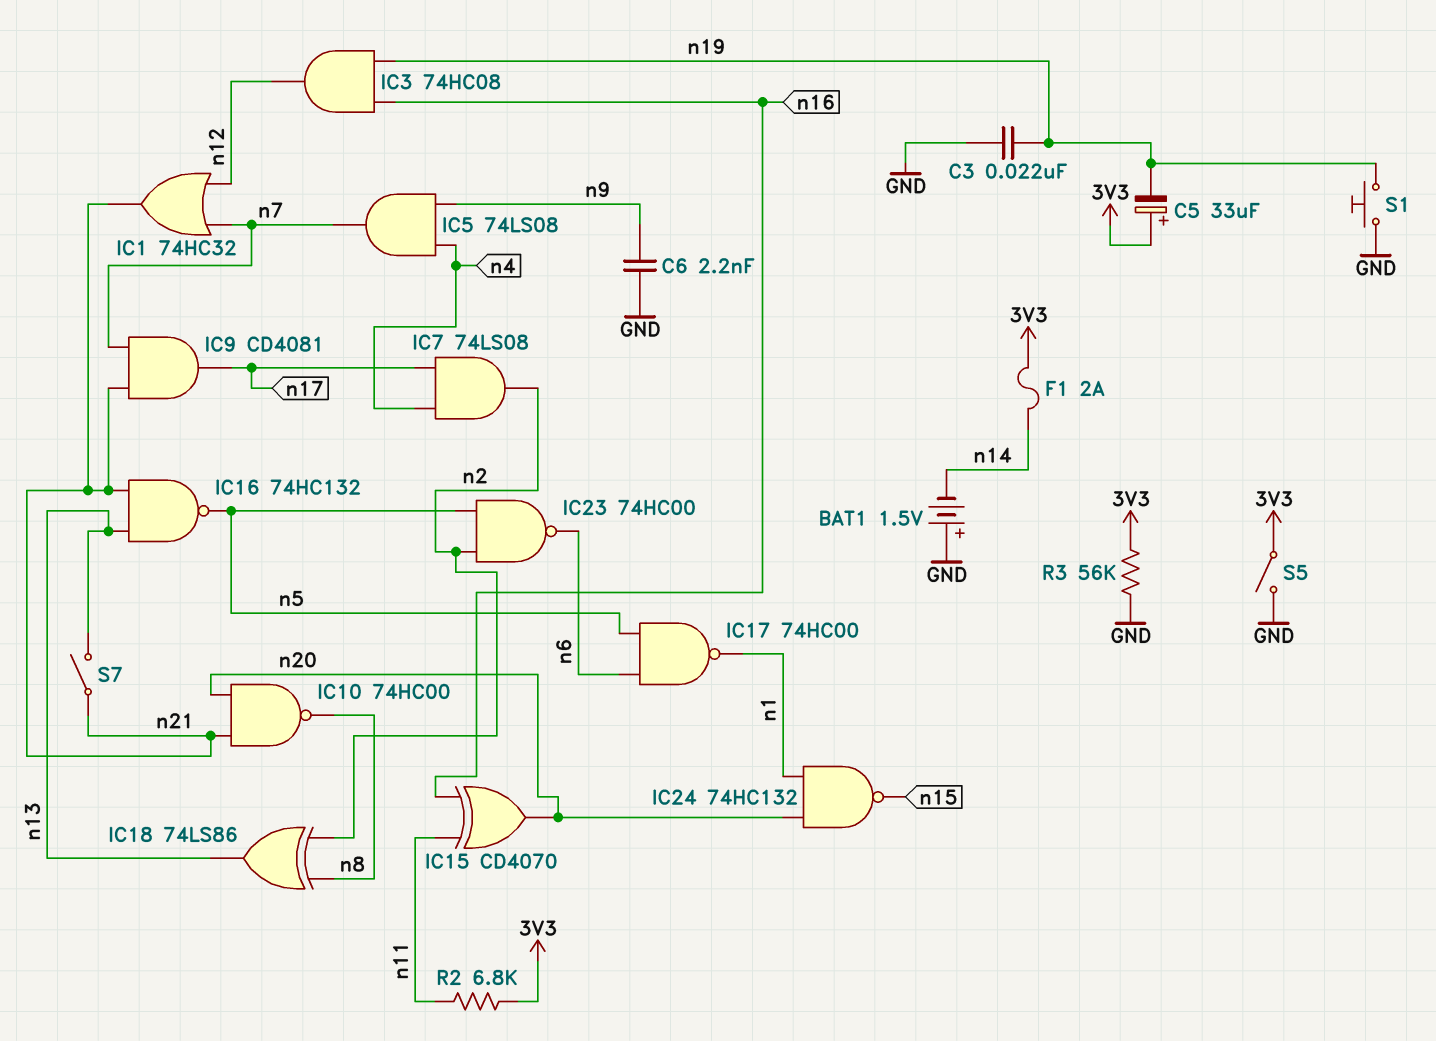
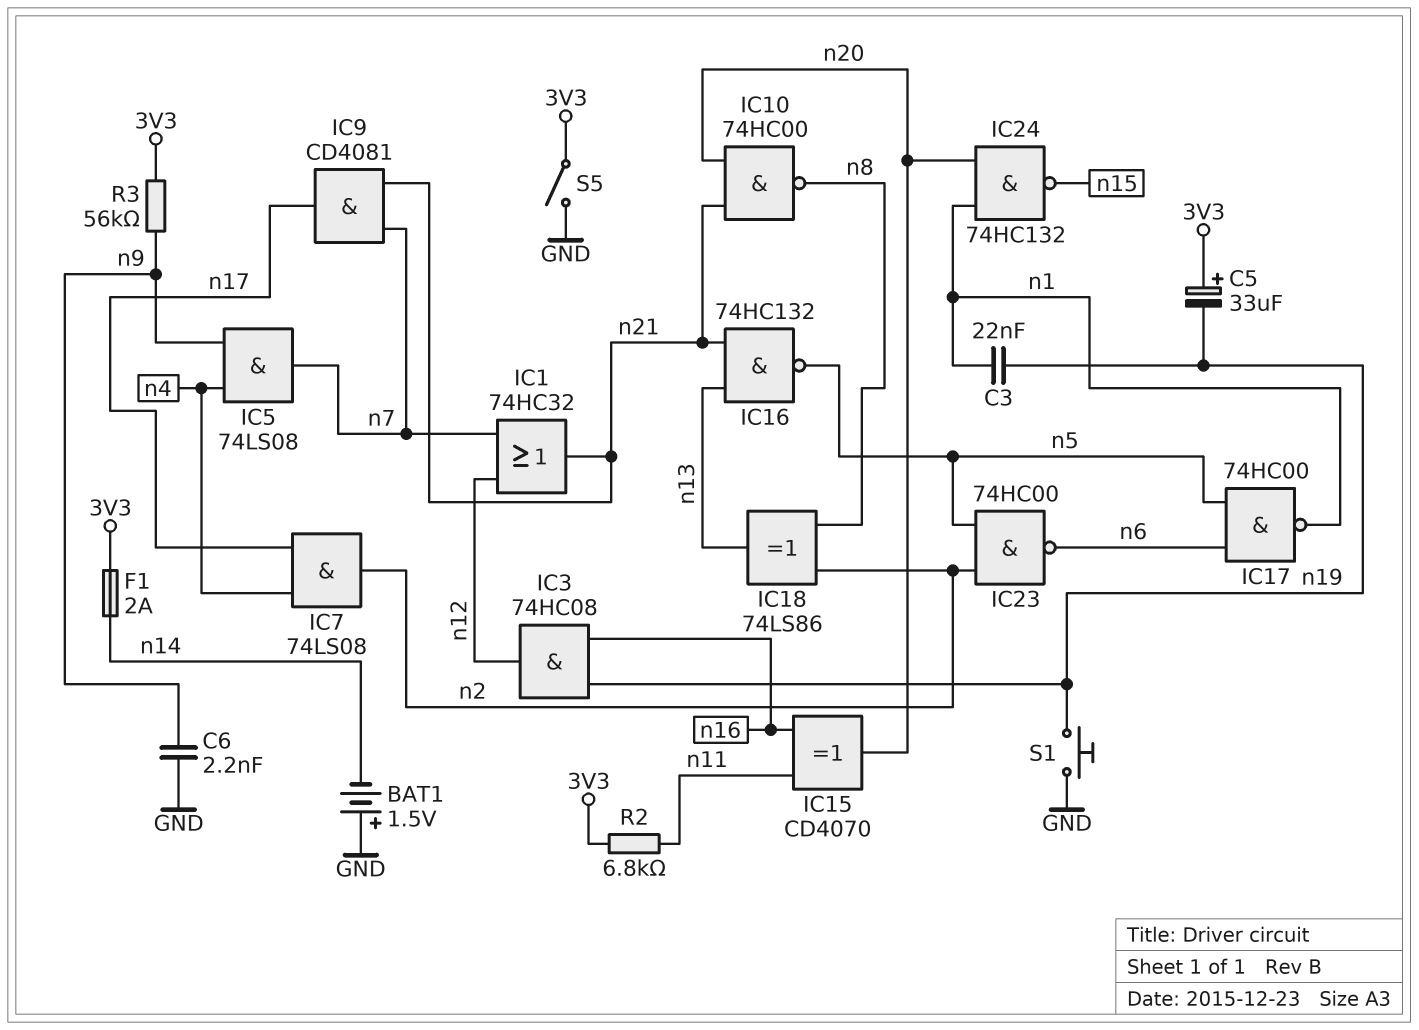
C3: 22nF (GND, n19) -> 22nF (n1, n19)
R3: 56k (3V3, GND) -> 56k (3V3, n9)
S7: switch (n13, n21) -> none

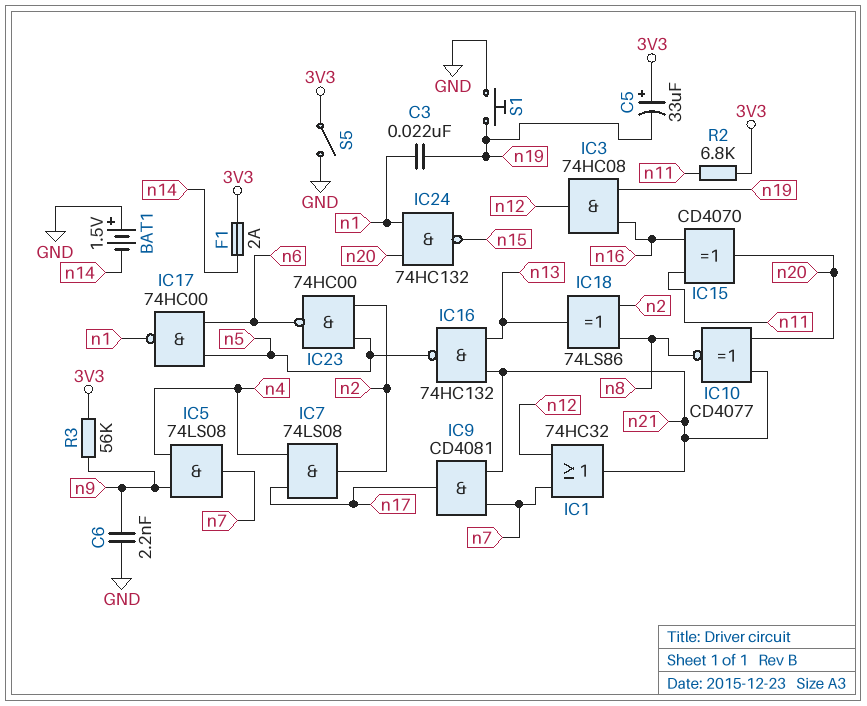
IC10: NAND 74HC00 (in n20, in n21, out n8) -> XNOR CD4077 (in n20, in n21, out n8)

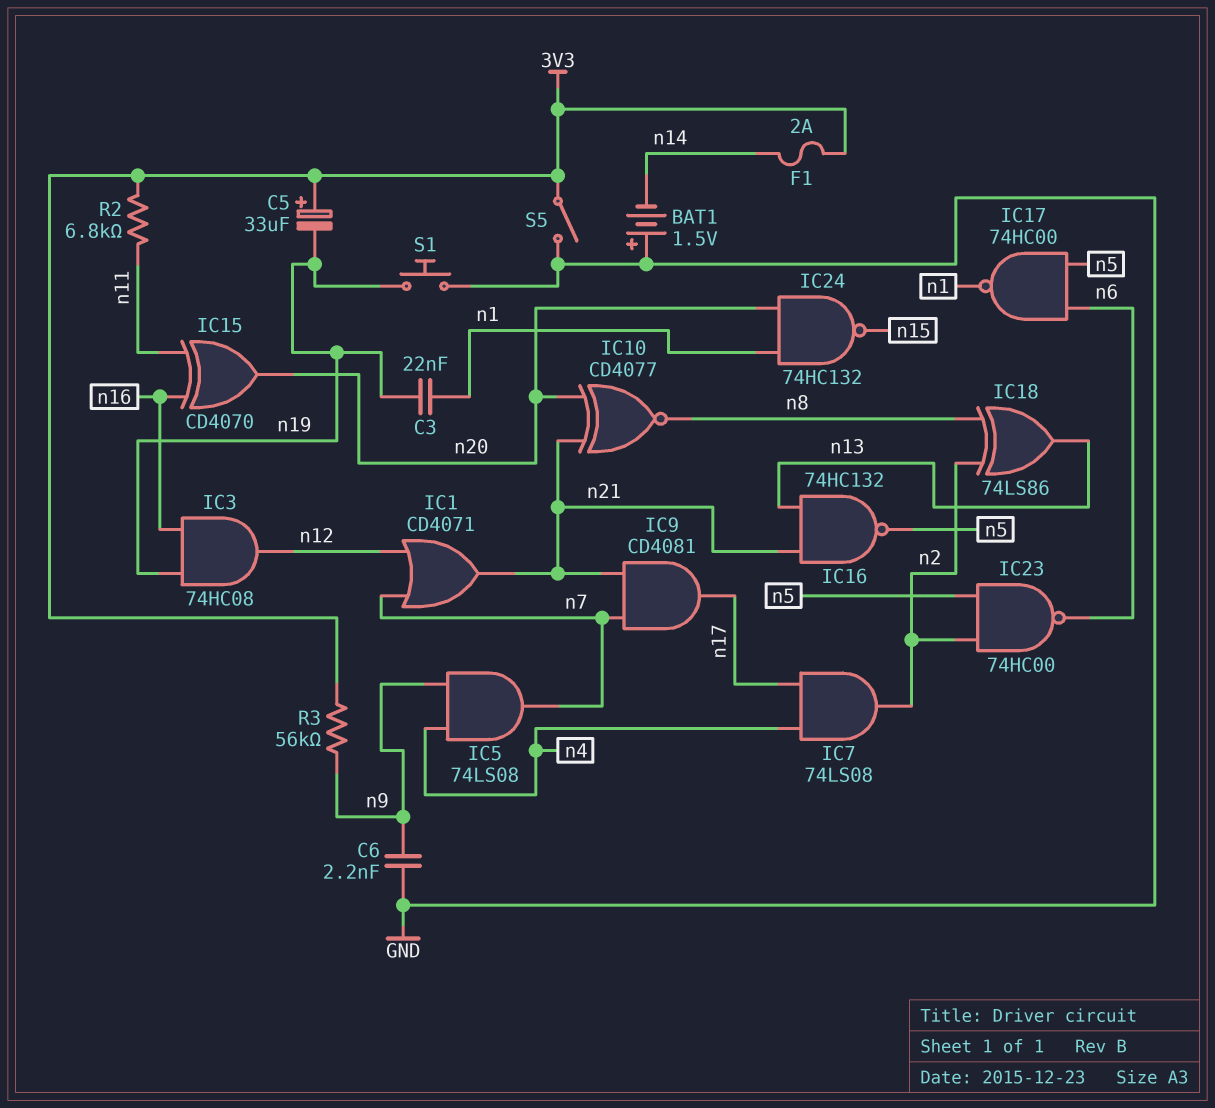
IC1: OR 74HC32 (in n7, in n12, out n21) -> OR CD4071 (in n7, in n12, out n21)

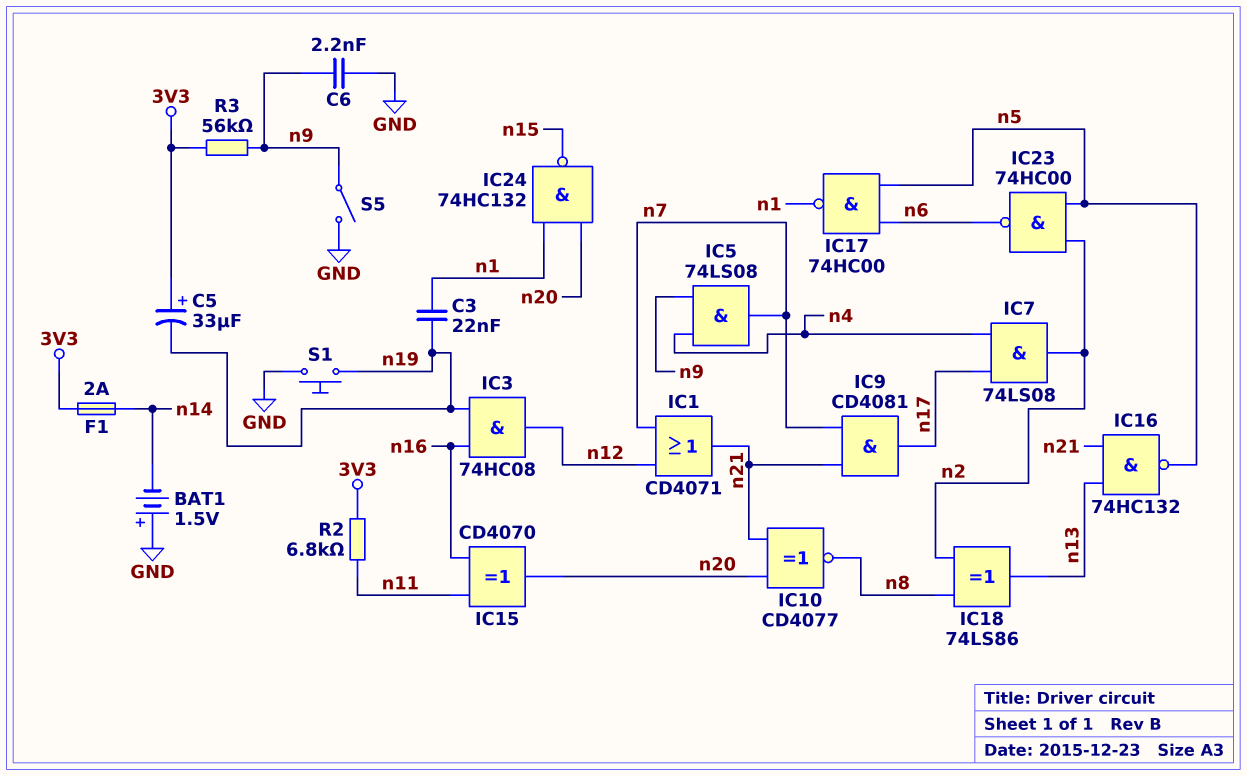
S5: switch (3V3, GND) -> switch (GND, n9)

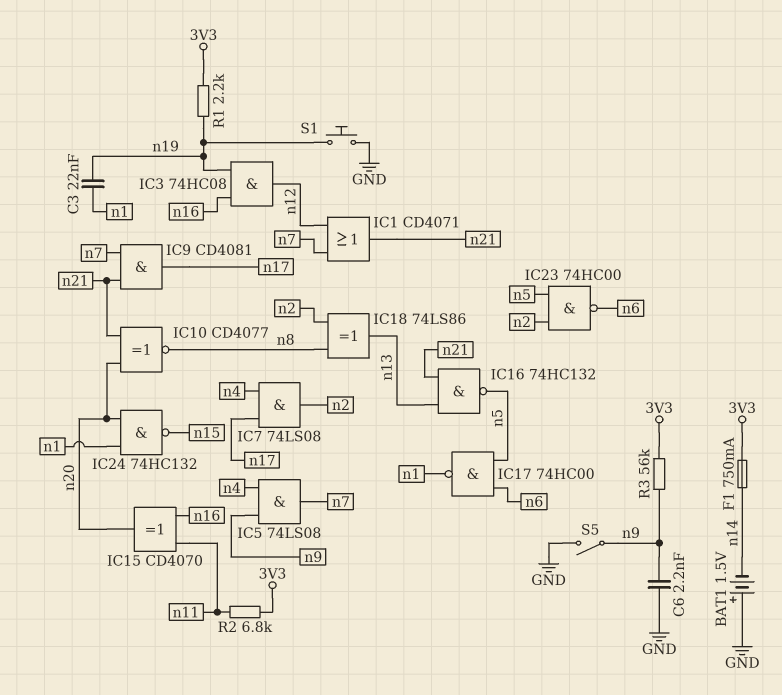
C5: 33uF (plus 3V3, minus n19) -> none
F1: 2A (3V3, n14) -> 750mA (3V3, n14)
R1: none -> 2.2k (3V3, n19)

